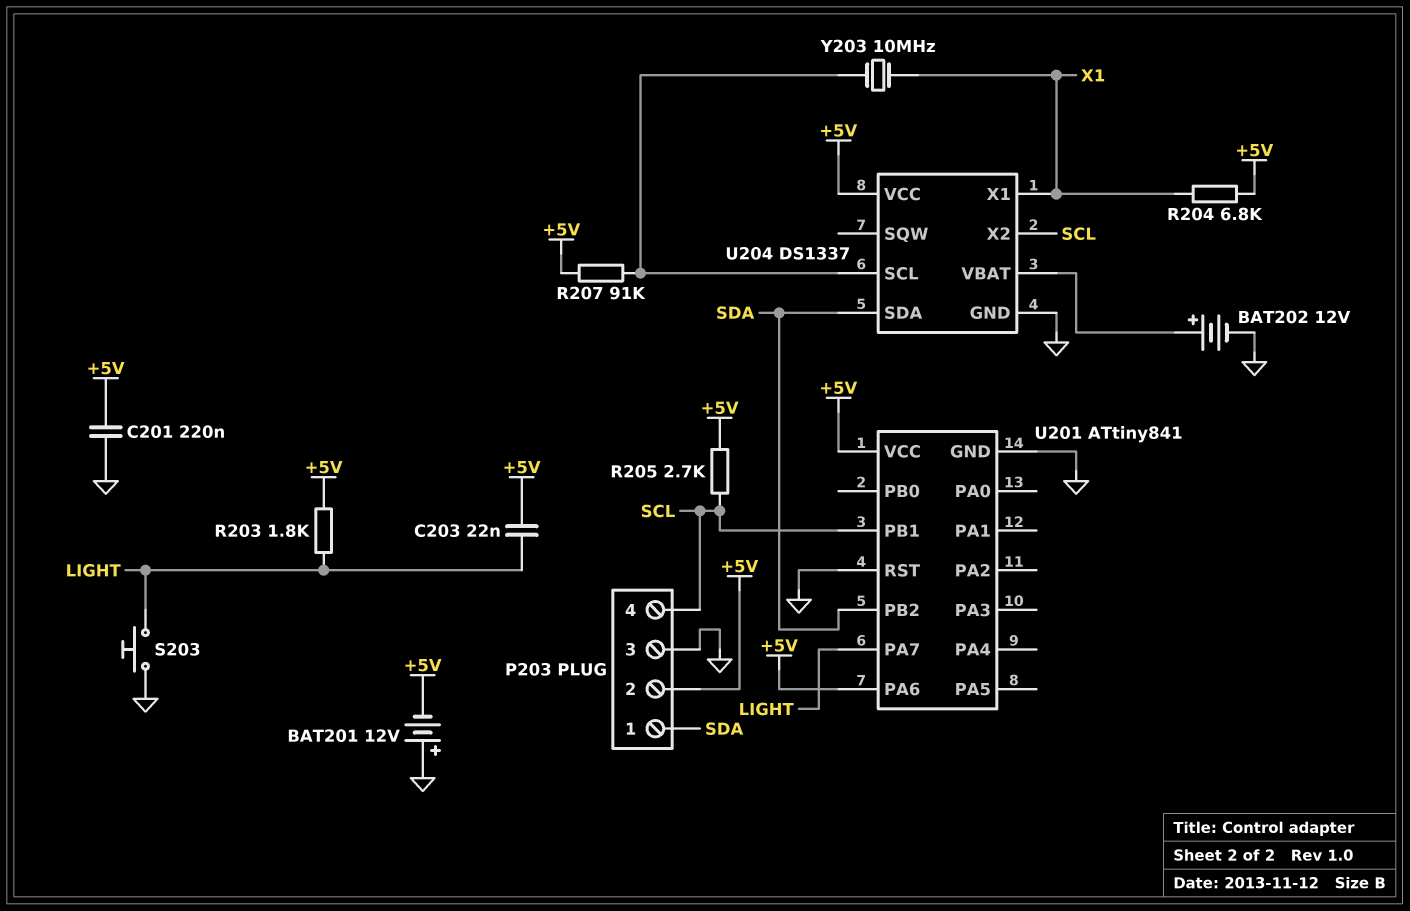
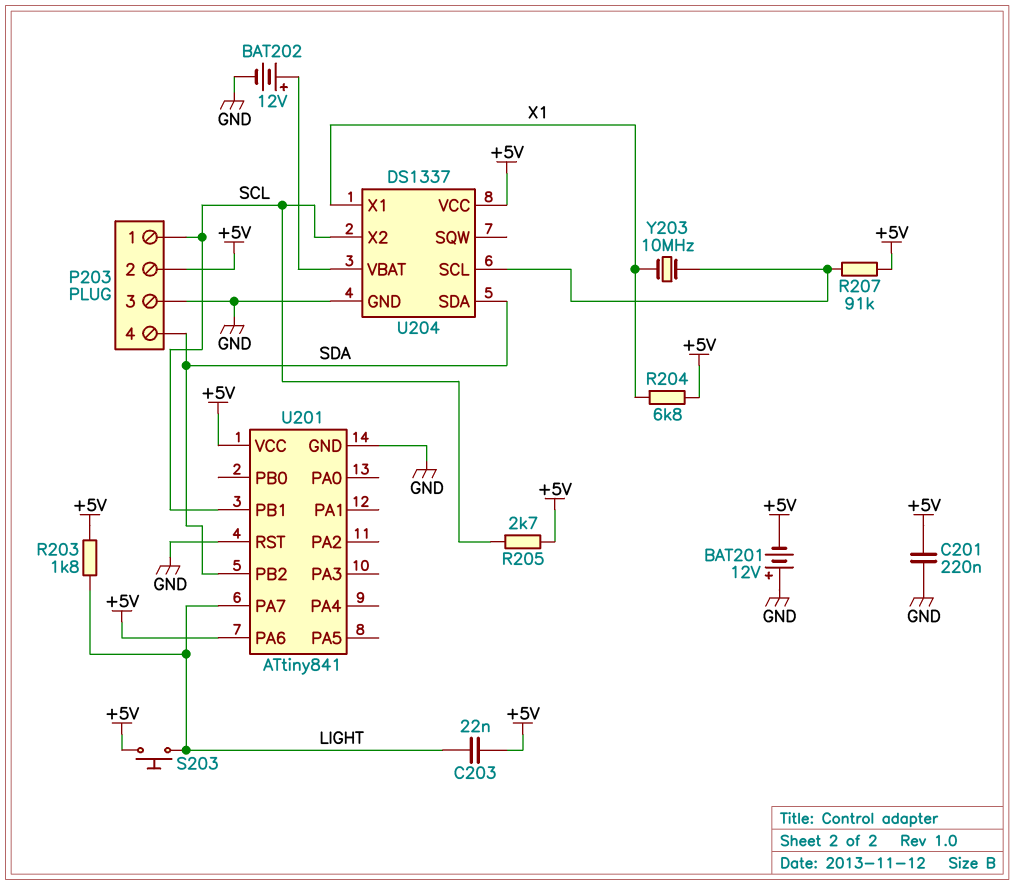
P203 pin 1: SDA -> SCL
P203 pin 4: SCL -> SDA
S203: button (GND, LIGHT) -> button (+5V, LIGHT)

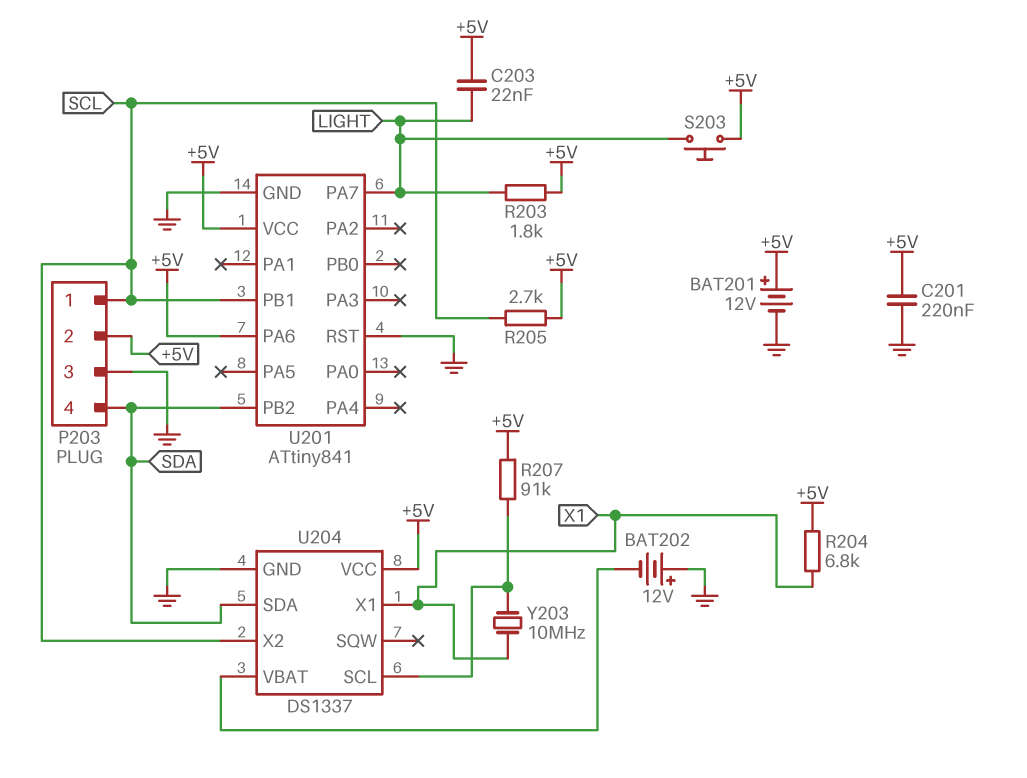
BAT201: 12V (plus GND, minus +5V) -> 12V (plus +5V, minus GND)
BAT202: 12V (plus U204/VBAT, minus GND) -> 12V (plus GND, minus U204/VBAT)

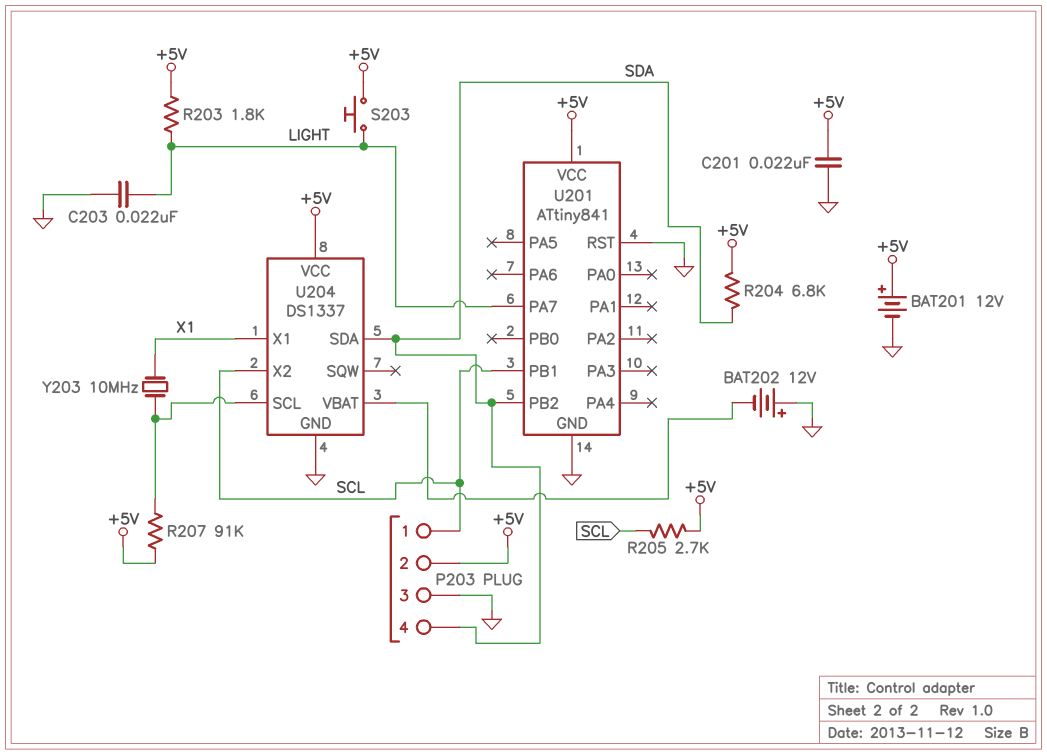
C201: 220nF (+5V, GND) -> 22nF (+5V, GND)
C203: 22nF (+5V, LIGHT) -> 22nF (GND, LIGHT)
R204: 6.8k (+5V, X1) -> 6.8k (+5V, SDA)
U201 pin PA6: +5V -> none

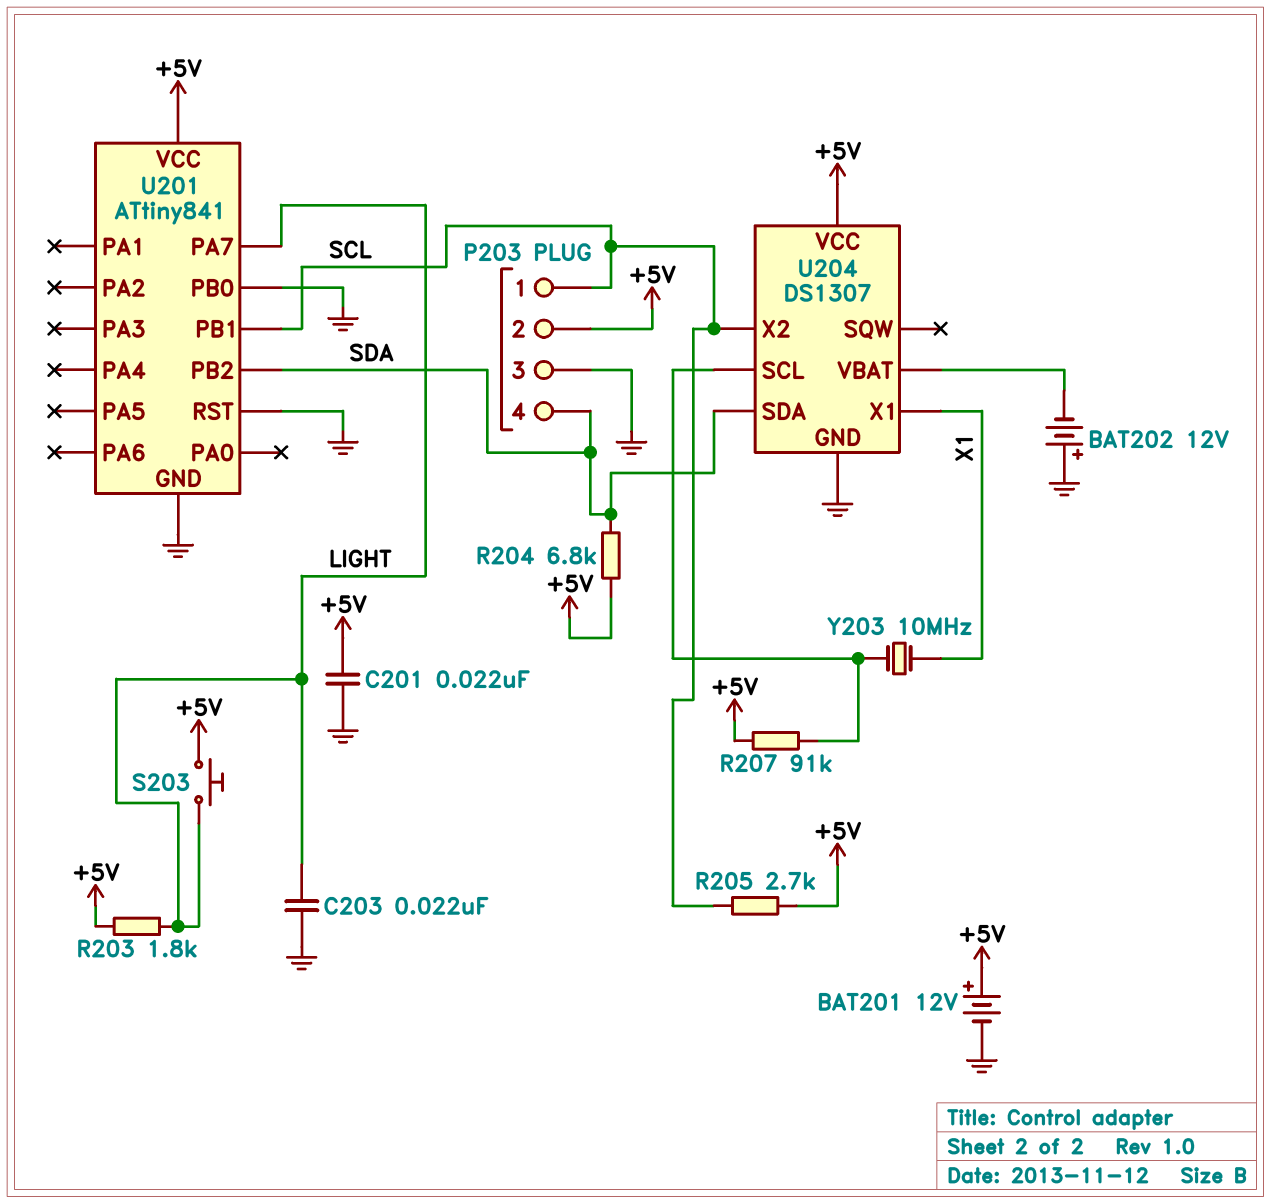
U201 pin PB0: none -> GND
U204: DS1337 -> DS1307

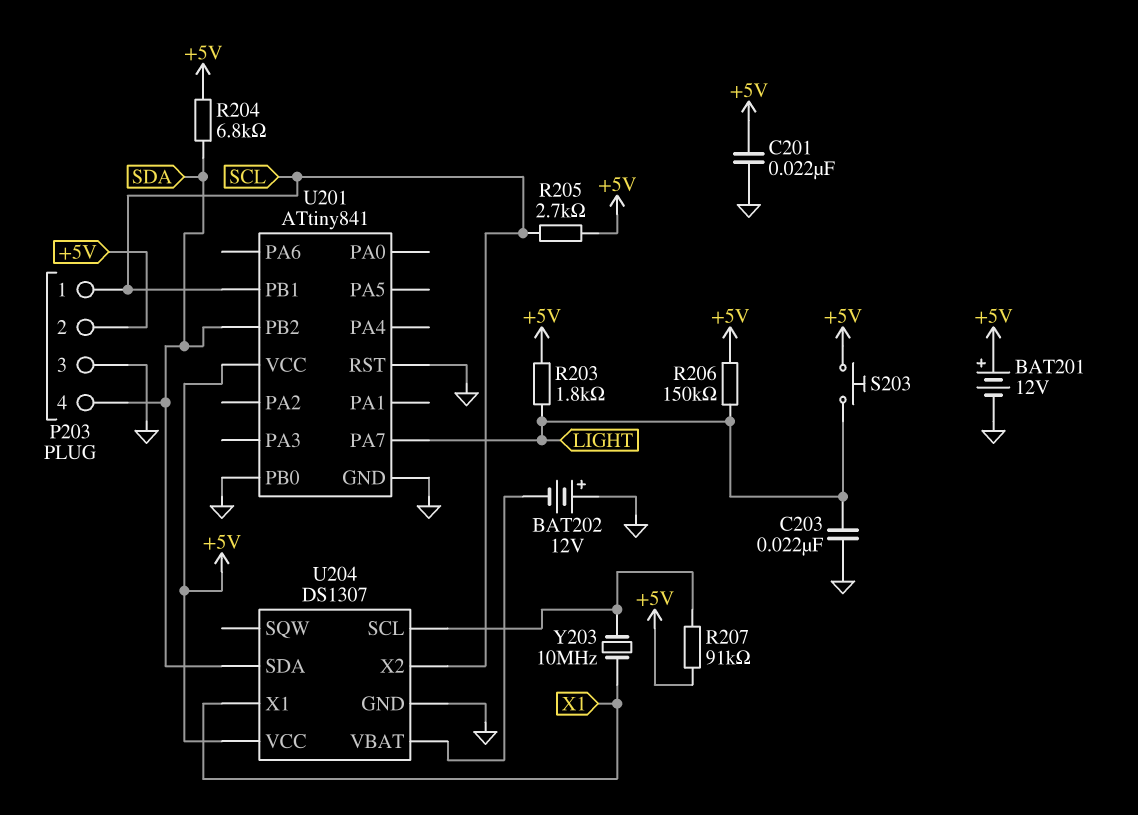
R206: none -> 150k (+5V, LIGHT)

